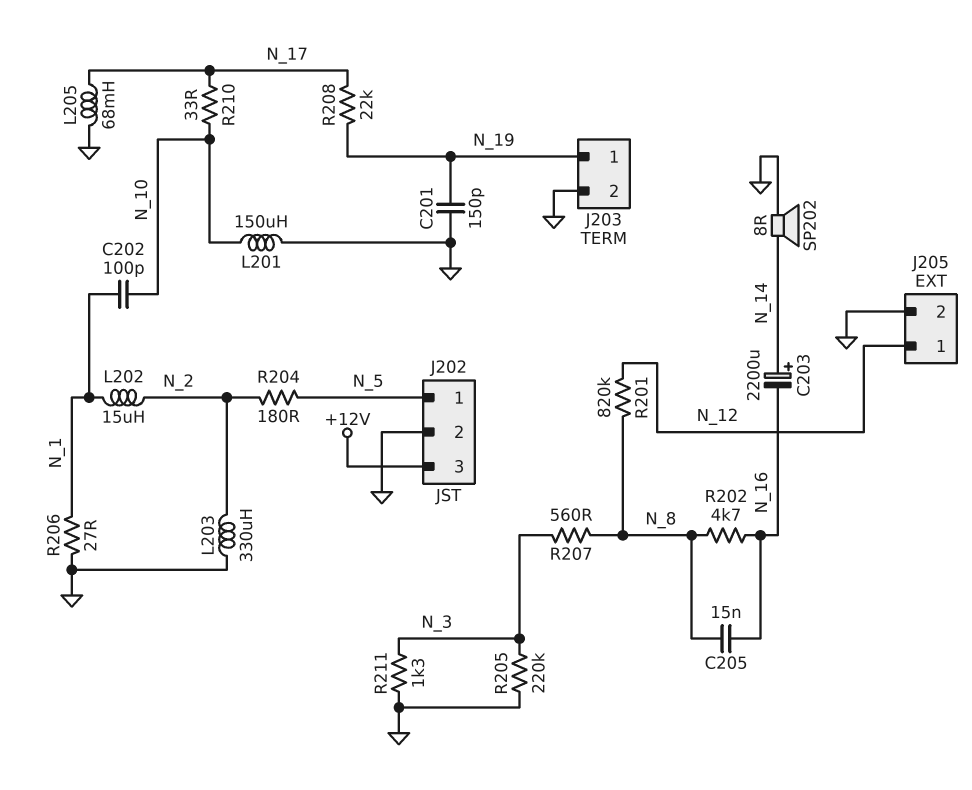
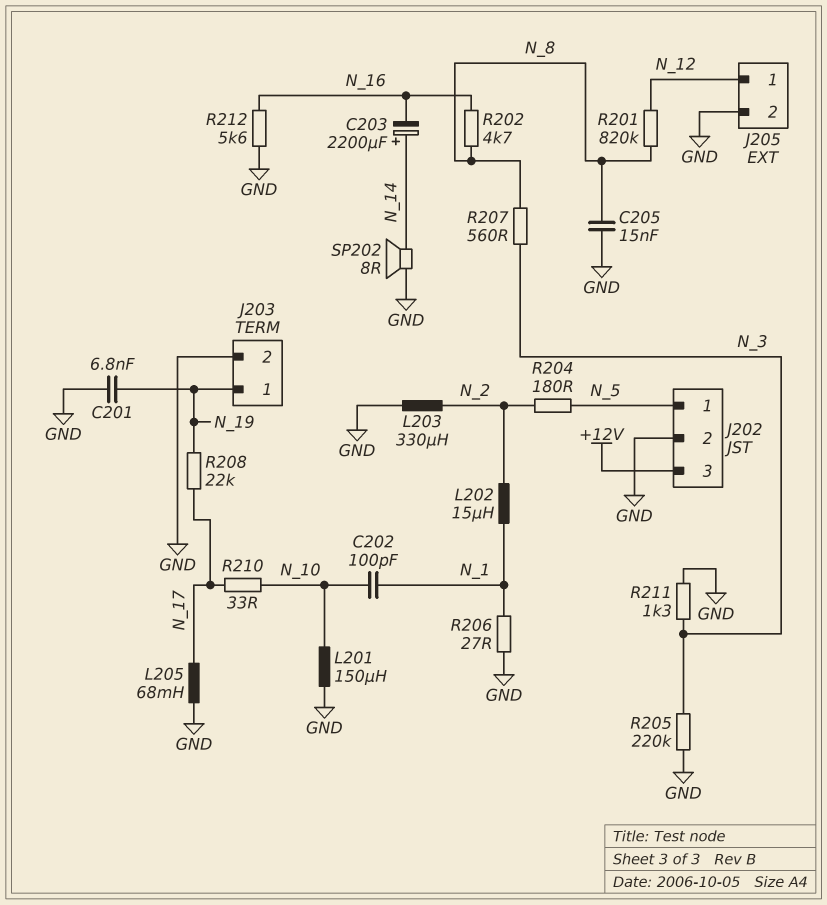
C201: 150pF (GND, N_19) -> 6.8nF (GND, N_19)
C205: 15nF (N_8, N_16) -> 15nF (GND, N_8)
R212: none -> 5.6k (GND, N_16)

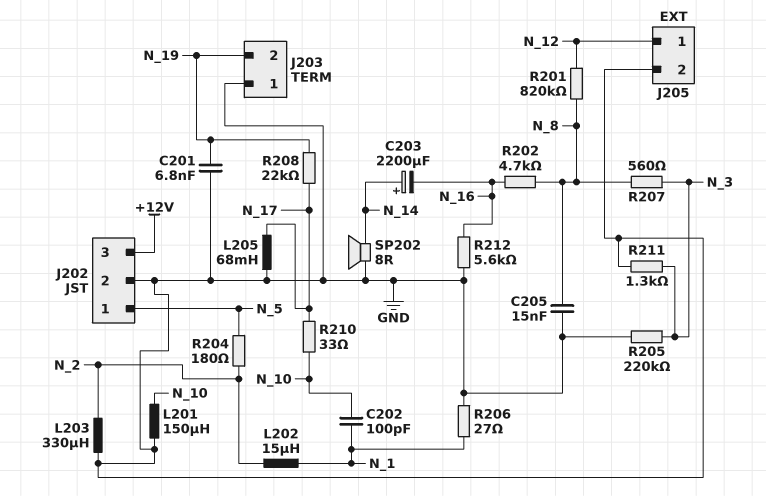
J203 pin 1: N_19 -> GND
J203 pin 2: GND -> N_19

